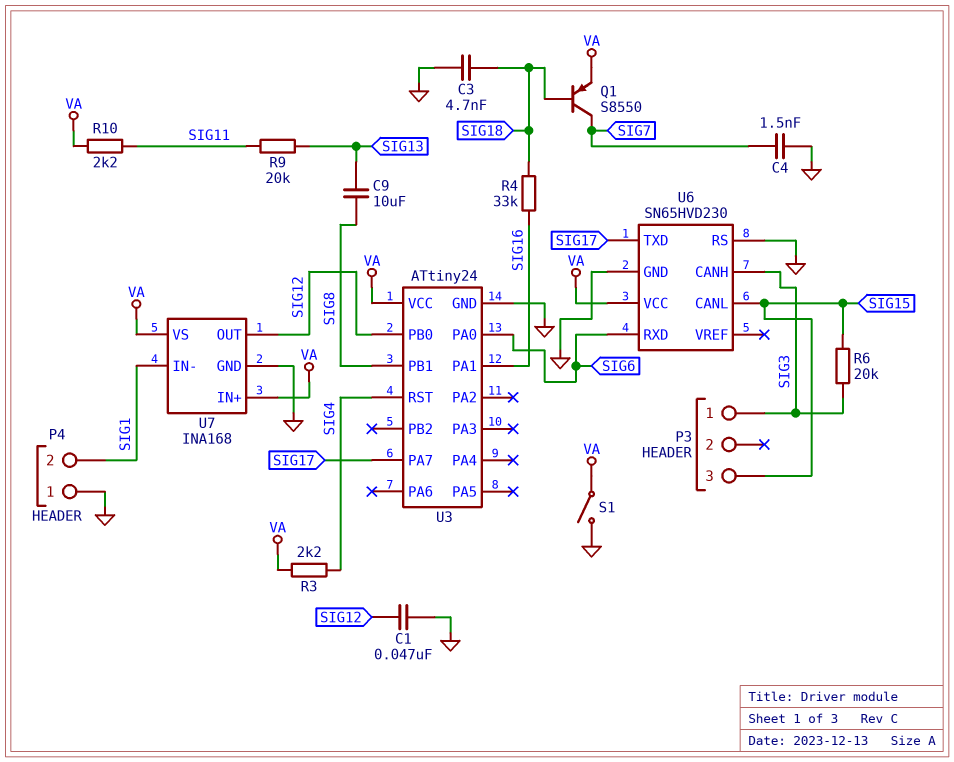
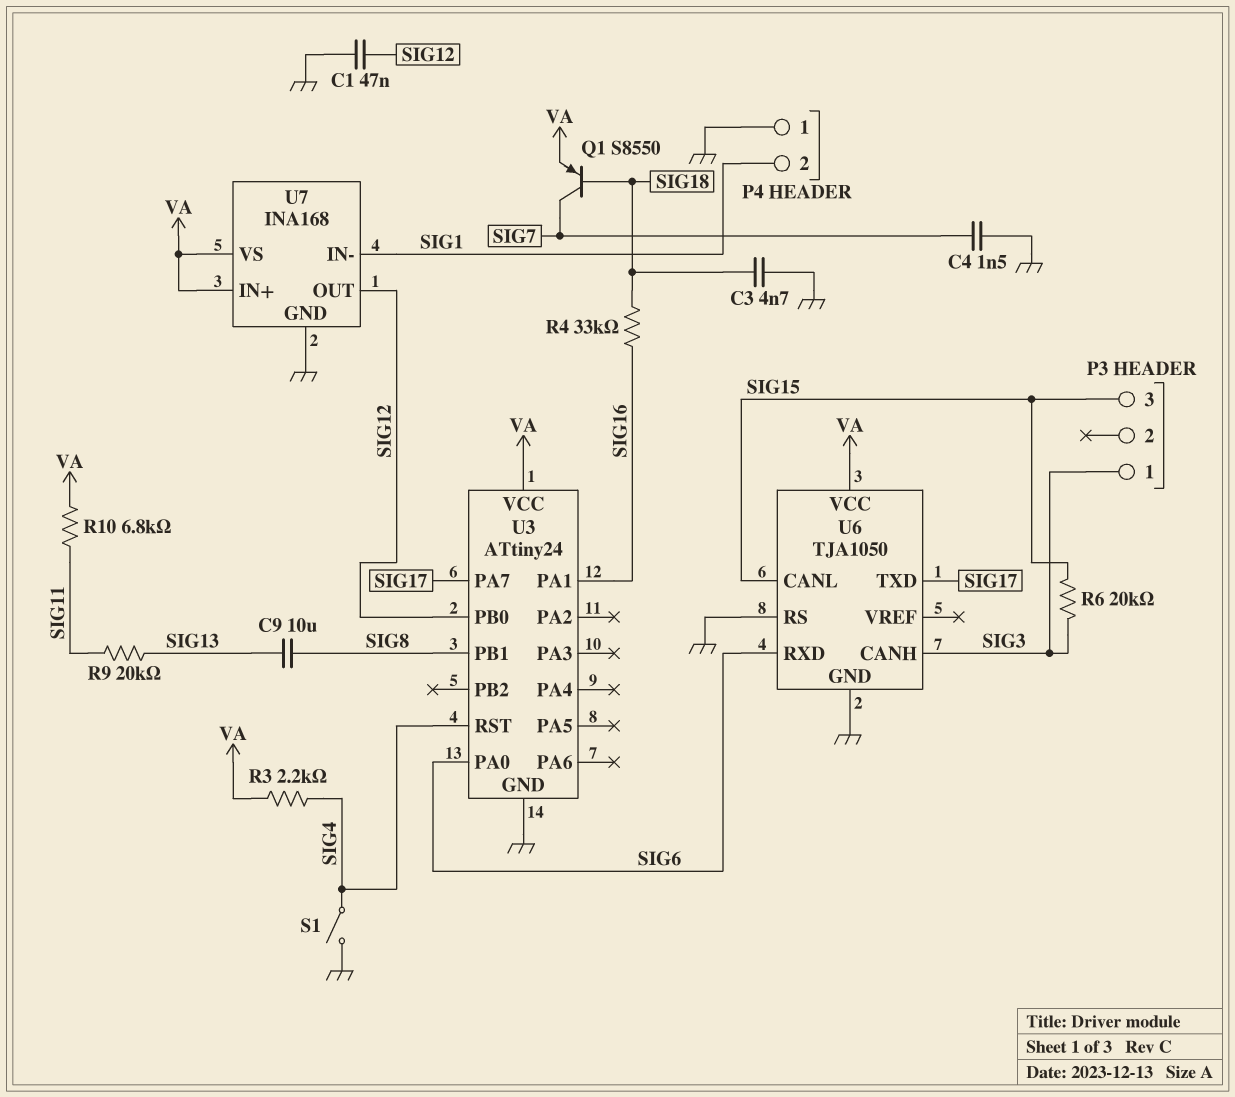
R10: 2.2k (SIG11, VA) -> 6.8k (SIG11, VA)
S1: switch (GND, VA) -> switch (GND, SIG4)
U6: SN65HVD230 -> TJA1050

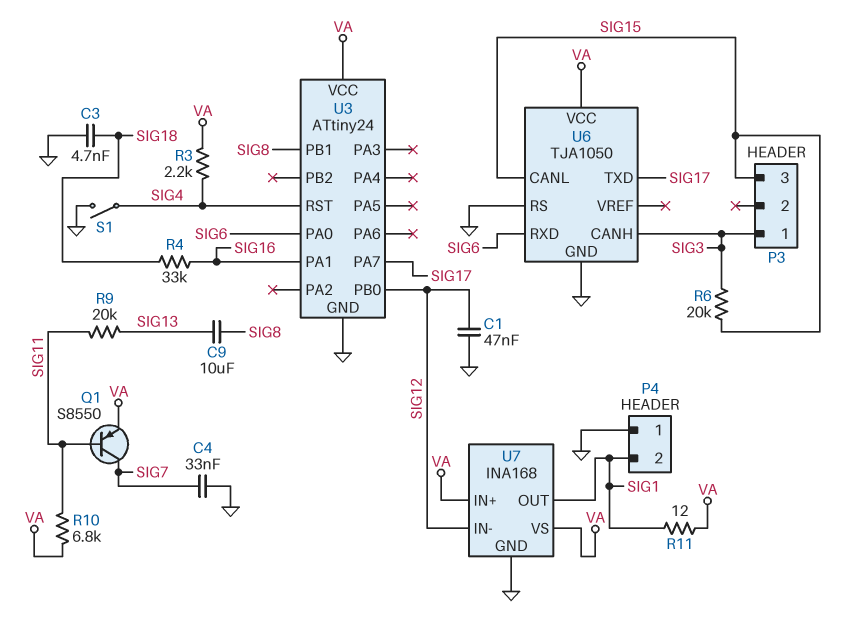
C4: 1.5nF (GND, SIG7) -> 33nF (GND, SIG7)
Q1: PNP S8550 (B SIG18, C SIG7, E VA) -> PNP S8550 (B SIG11, C SIG7, E VA)
R11: none -> 12 (SIG1, VA)
U7 pin IN-: SIG1 -> SIG12
U7 pin OUT: SIG12 -> SIG1

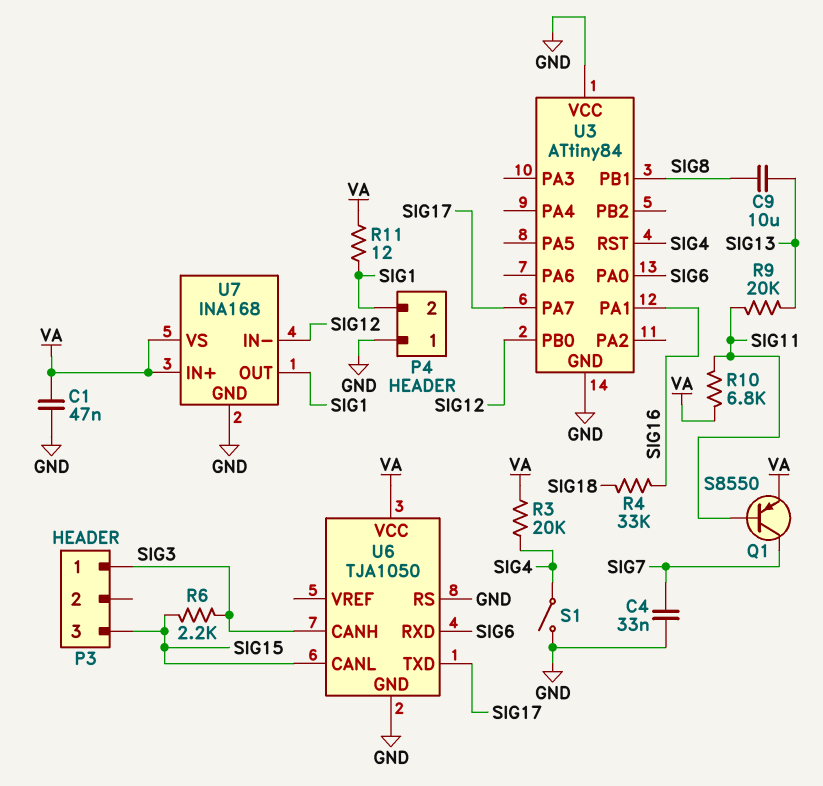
C1: 47nF (GND, SIG12) -> 47nF (GND, VA)
C3: 4.7nF (GND, SIG18) -> none
R3: 2.2k (SIG4, VA) -> 20k (SIG4, VA)
R6: 20k (SIG3, SIG15) -> 2.2k (SIG3, SIG15)
U3: ATtiny24 -> ATtiny84
U3 pin VCC: VA -> GND

